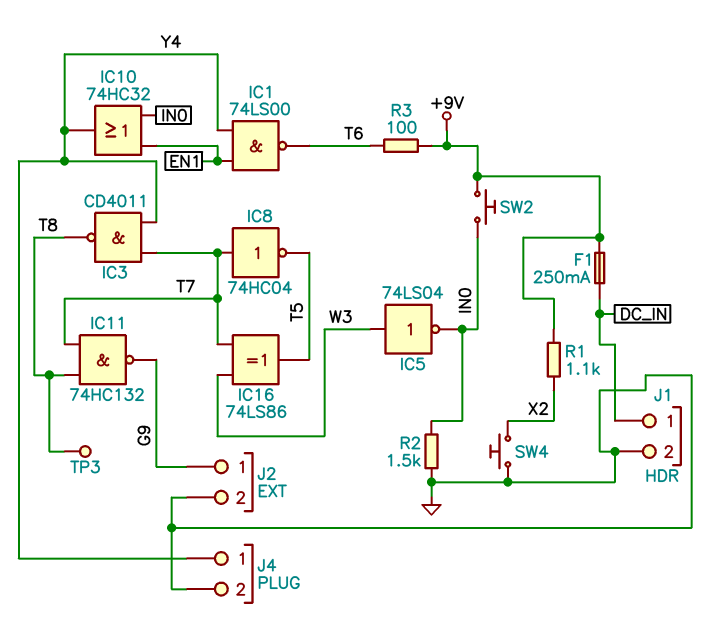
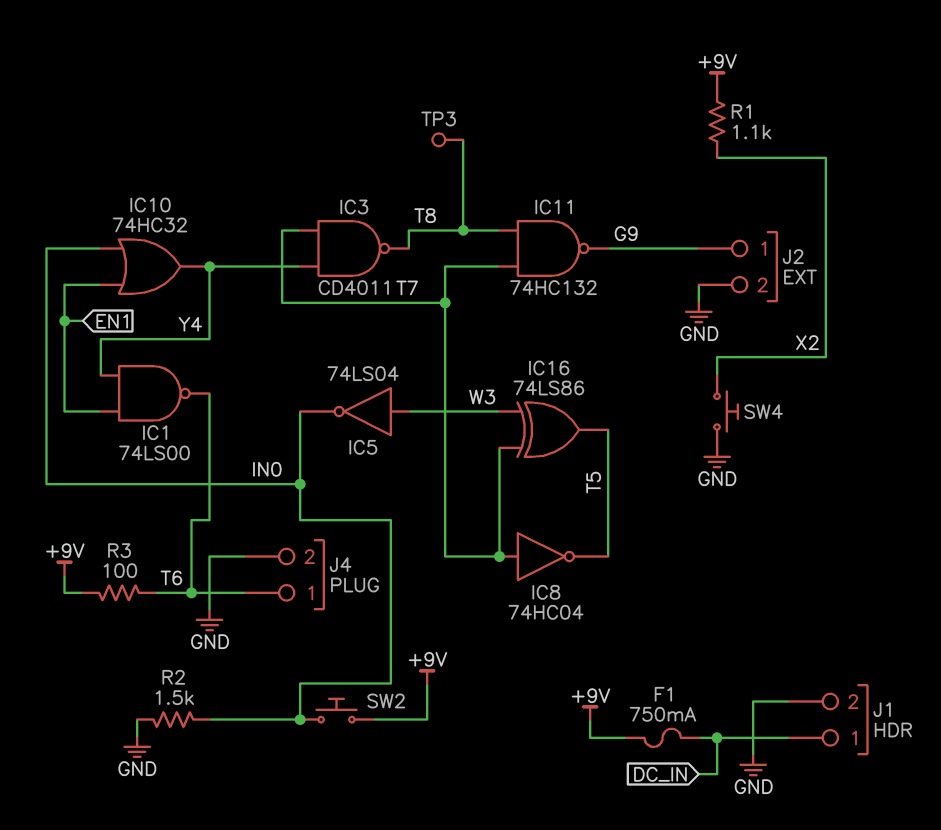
F1: 250mA (+9V, DC_IN) -> 750mA (+9V, DC_IN)
J4 pin 1: Y4 -> T6

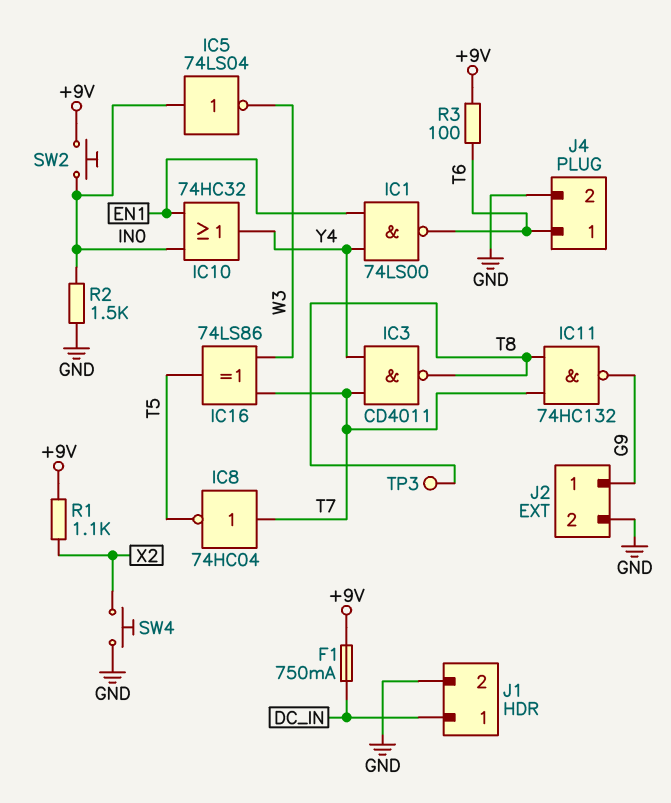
IC5: NOT 74LS04 (in W3, out IN0) -> NOT 74LS04 (in IN0, out W3)

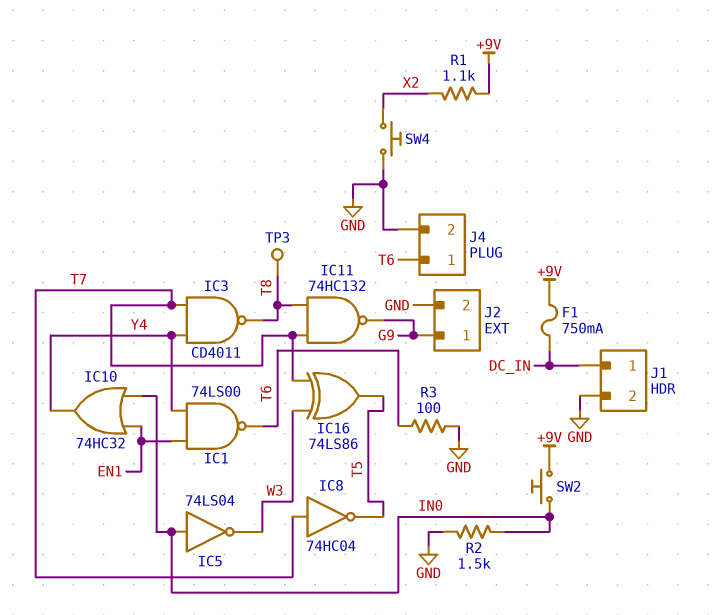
R3: 100 (+9V, T6) -> 100 (GND, T6)

